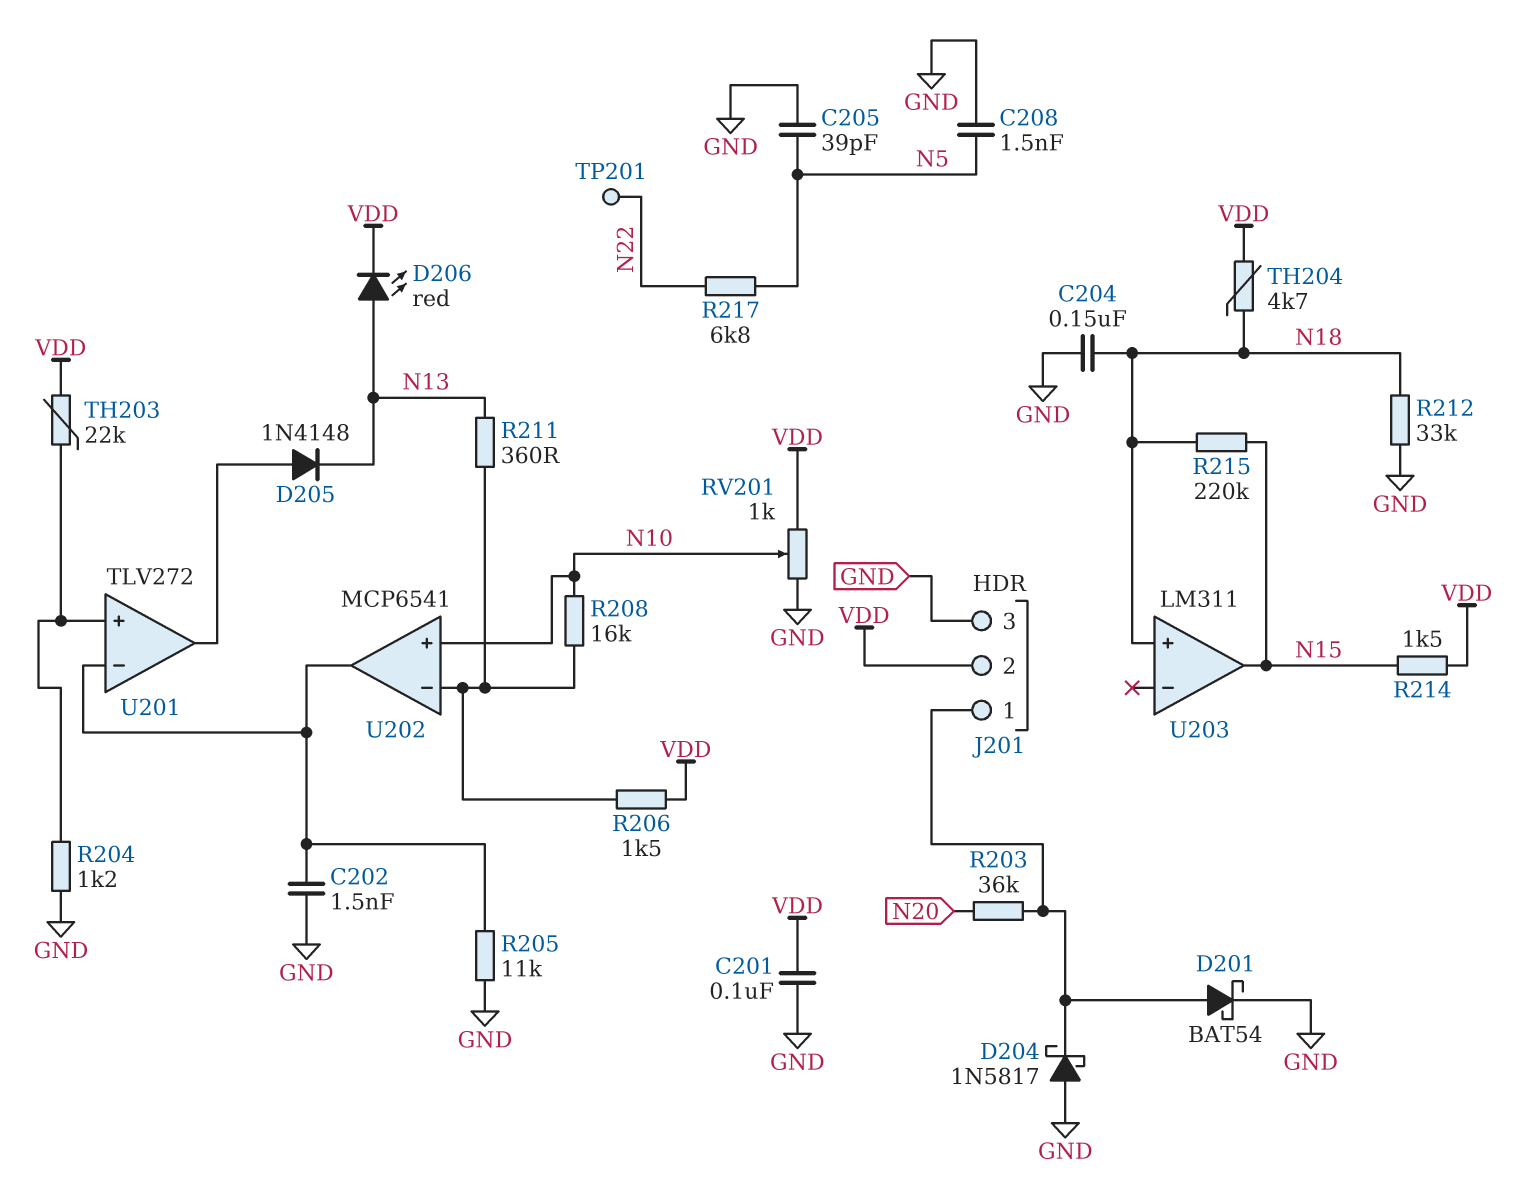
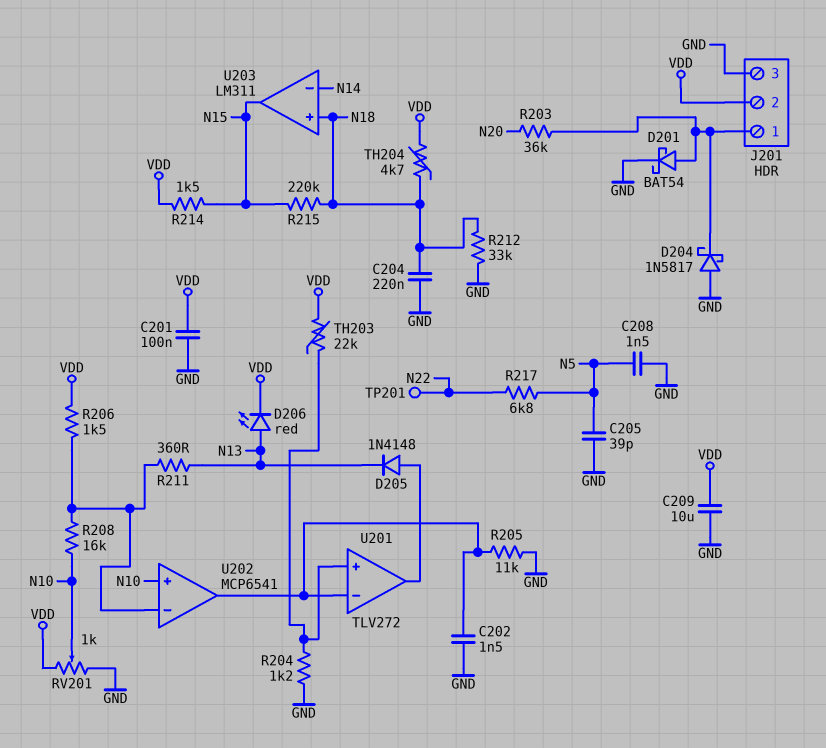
C204: 150nF (GND, N18) -> 220nF (GND, N18)
C209: none -> 10uF (GND, VDD)
U203 pin in-: none -> N14

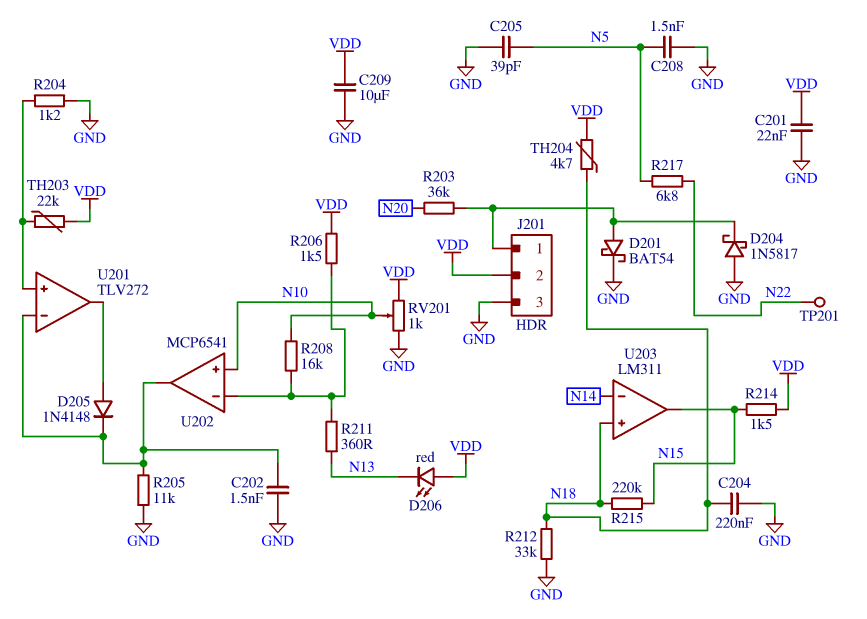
C201: 100nF (GND, VDD) -> 22nF (GND, VDD)
D205: diode 1N4148 (A U201/out, K N13) -> diode 1N4148 (A U201/out, K U201/in-)
D206: LED red (A N13, K VDD) -> LED red (A VDD, K N13)

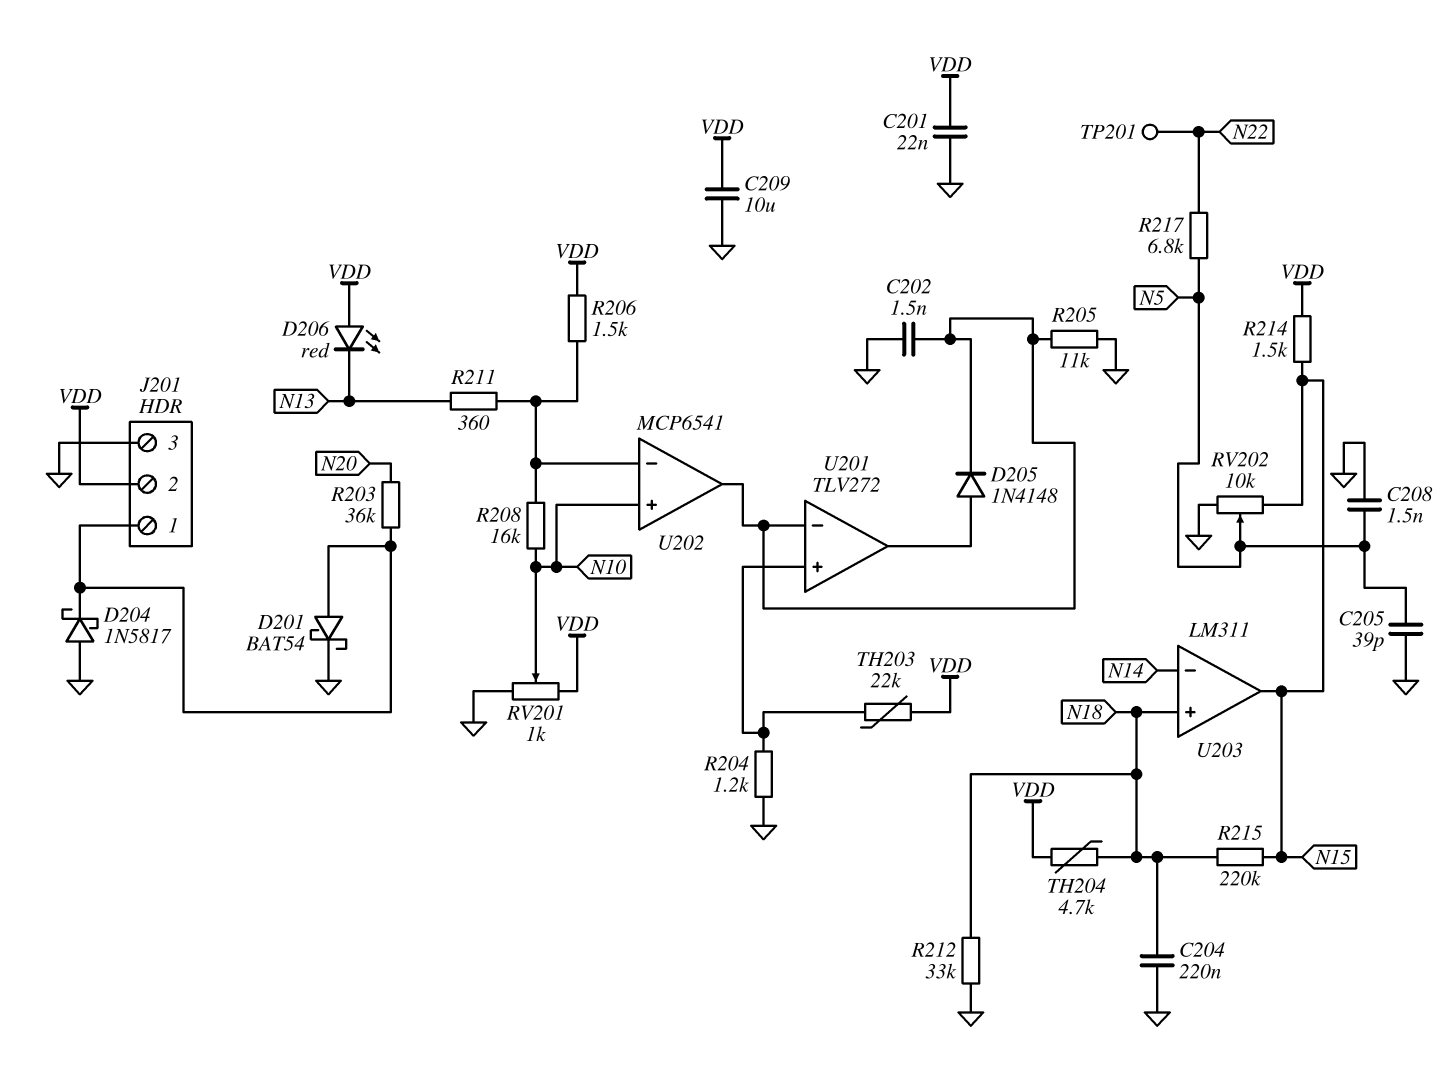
RV202: none -> 10k (GND, N15, wiper N5)

